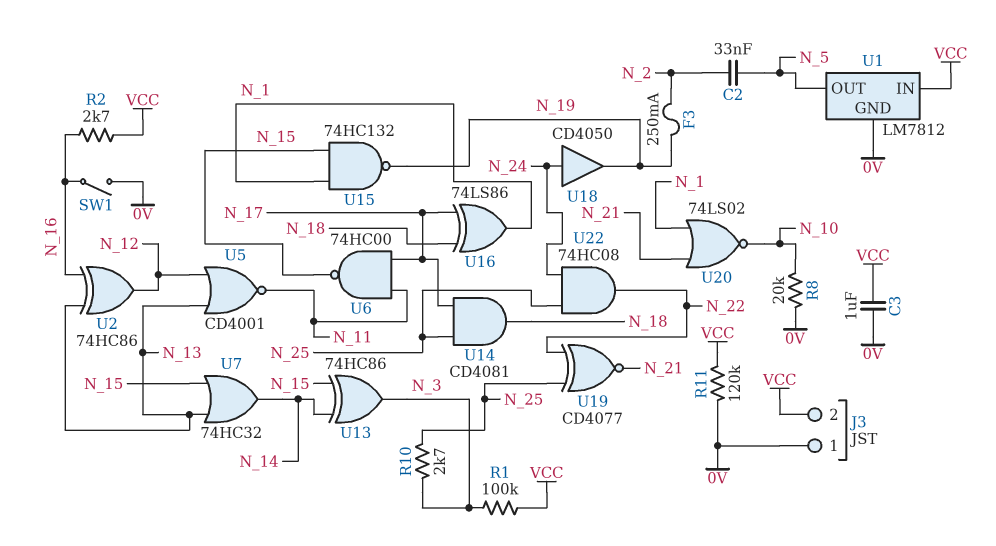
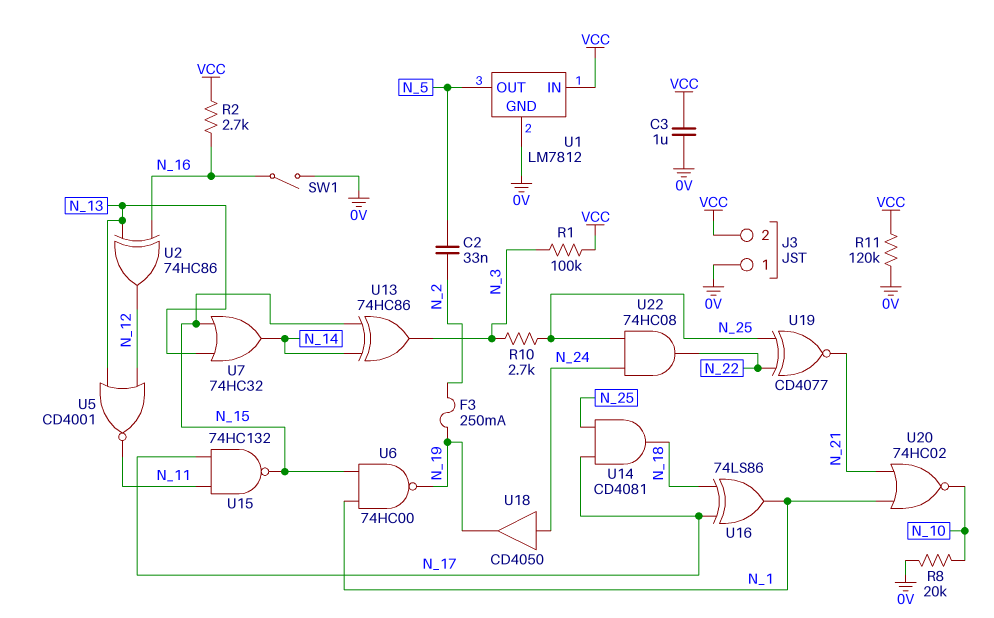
U6: NAND 74HC00 (in N_11, in N_17, out N_15) -> NAND 74HC00 (in N_1, in N_15, out N_19)
U15: NAND 74HC132 (in N_1, in N_15, out N_19) -> NAND 74HC132 (in N_11, in N_17, out N_15)
U20: NOR 74LS02 (in N_1, in N_21, out N_10) -> NOR 74HC02 (in N_1, in N_21, out N_10)

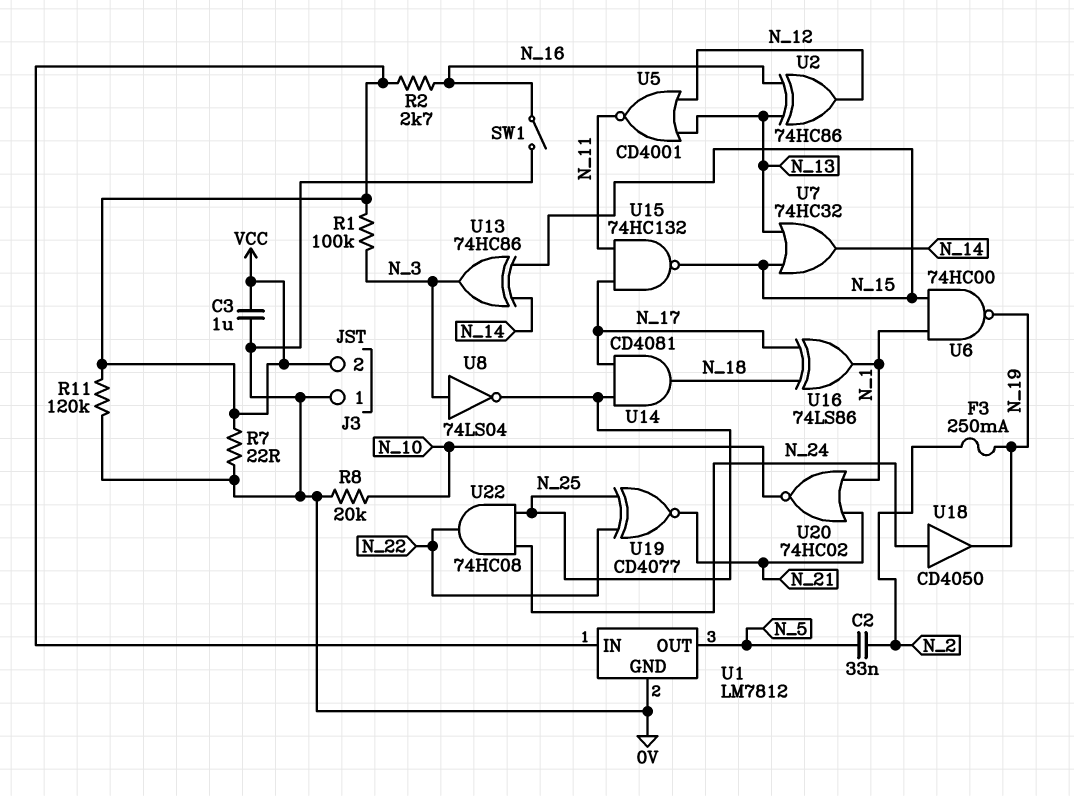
R7: none -> 22 (0V, VCC)
R10: 2.7k (N_3, N_25) -> none
U8: none -> NOT 74LS04 (in N_3, out N_25)

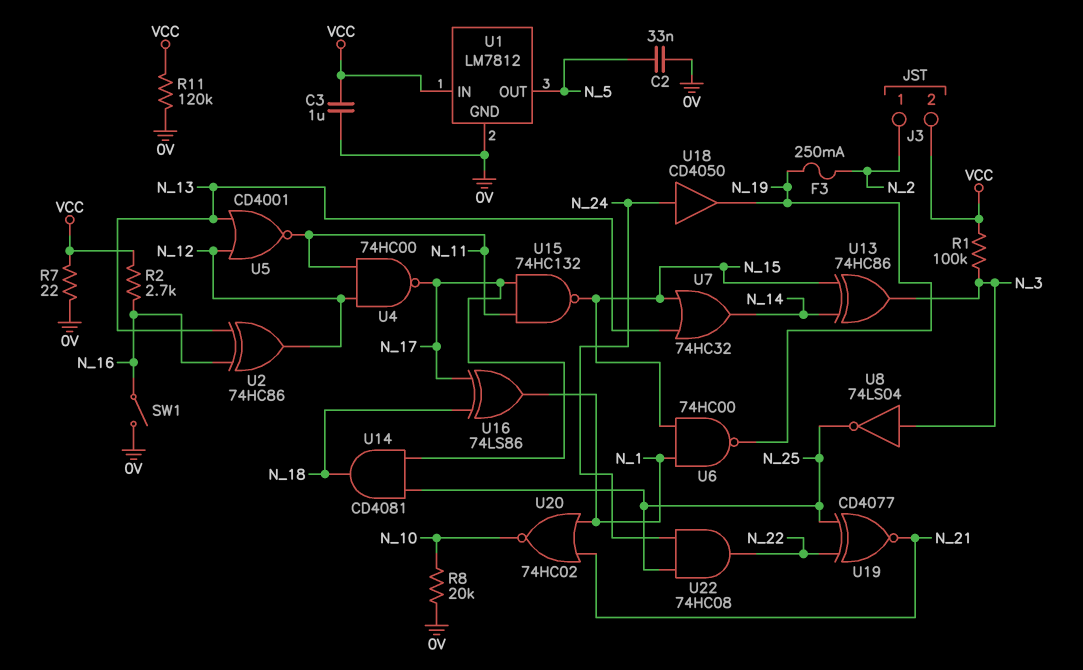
C2: 33nF (N_2, N_5) -> 33nF (0V, N_5)
J3 pin 1: 0V -> N_2
U4: none -> NAND 74HC00 (in N_11, in N_12, out N_17)

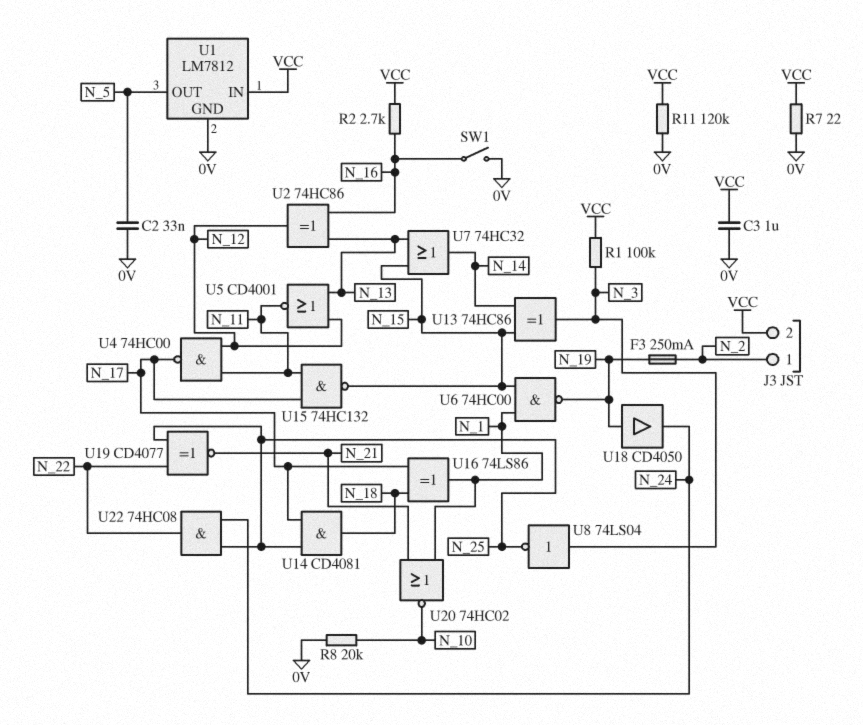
U18: buffer CD4050 (in N_24, out N_19) -> buffer CD4050 (in N_19, out N_24)

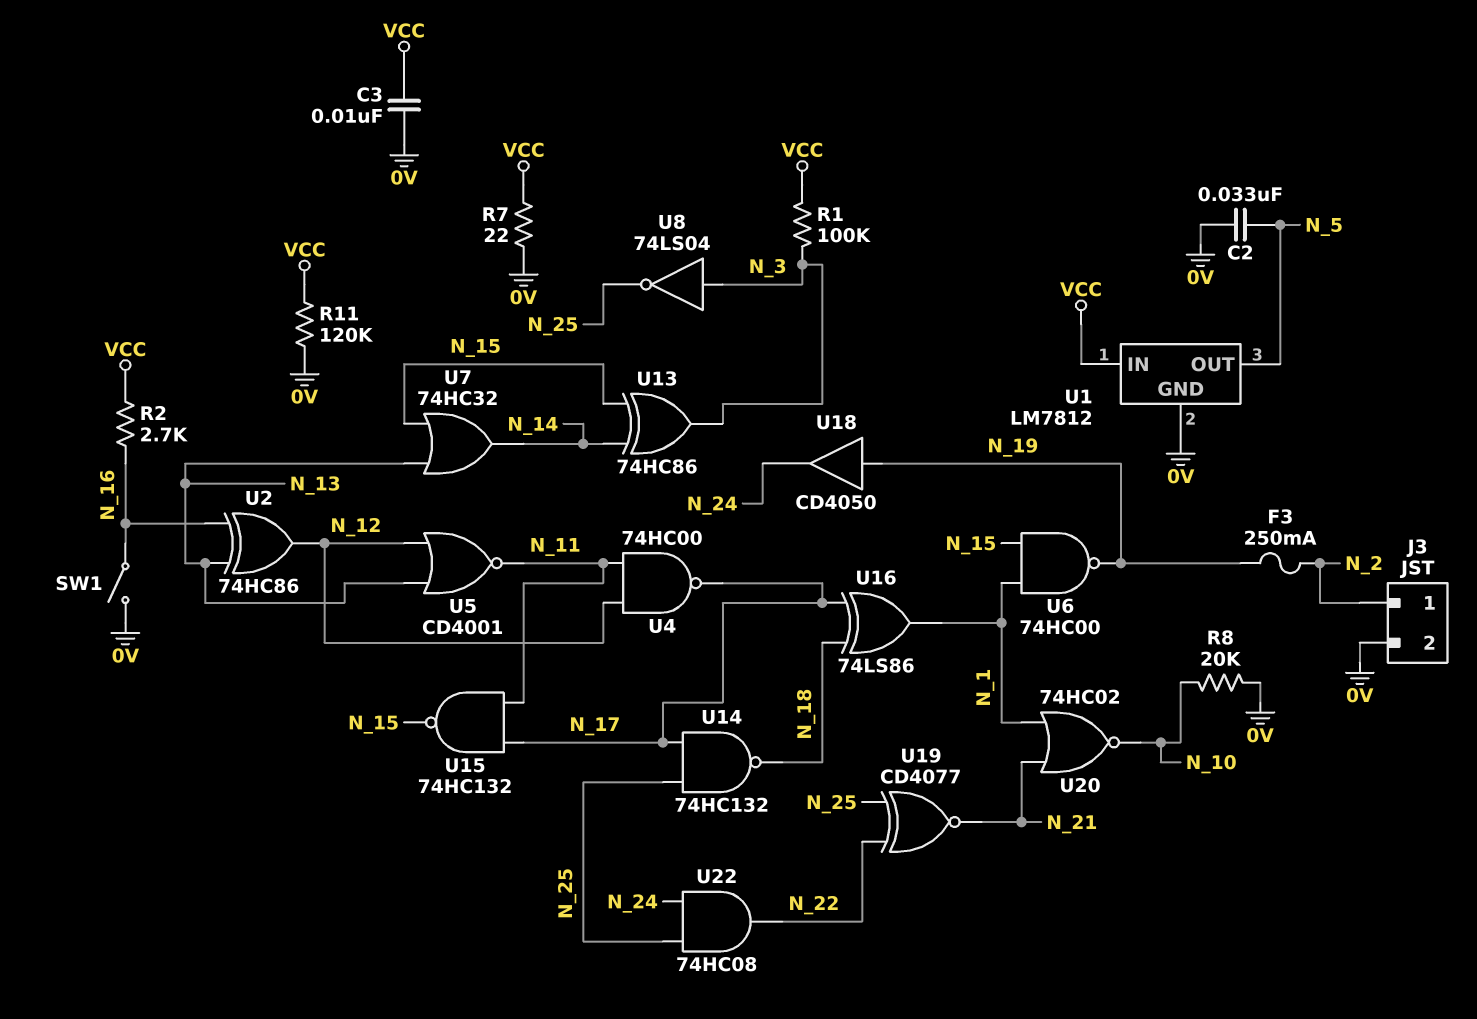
C3: 1uF (0V, VCC) -> 10nF (0V, VCC)
J3 pin 2: VCC -> 0V
U14: AND CD4081 (in N_17, in N_25, out N_18) -> NAND 74HC132 (in N_17, in N_25, out N_18)

